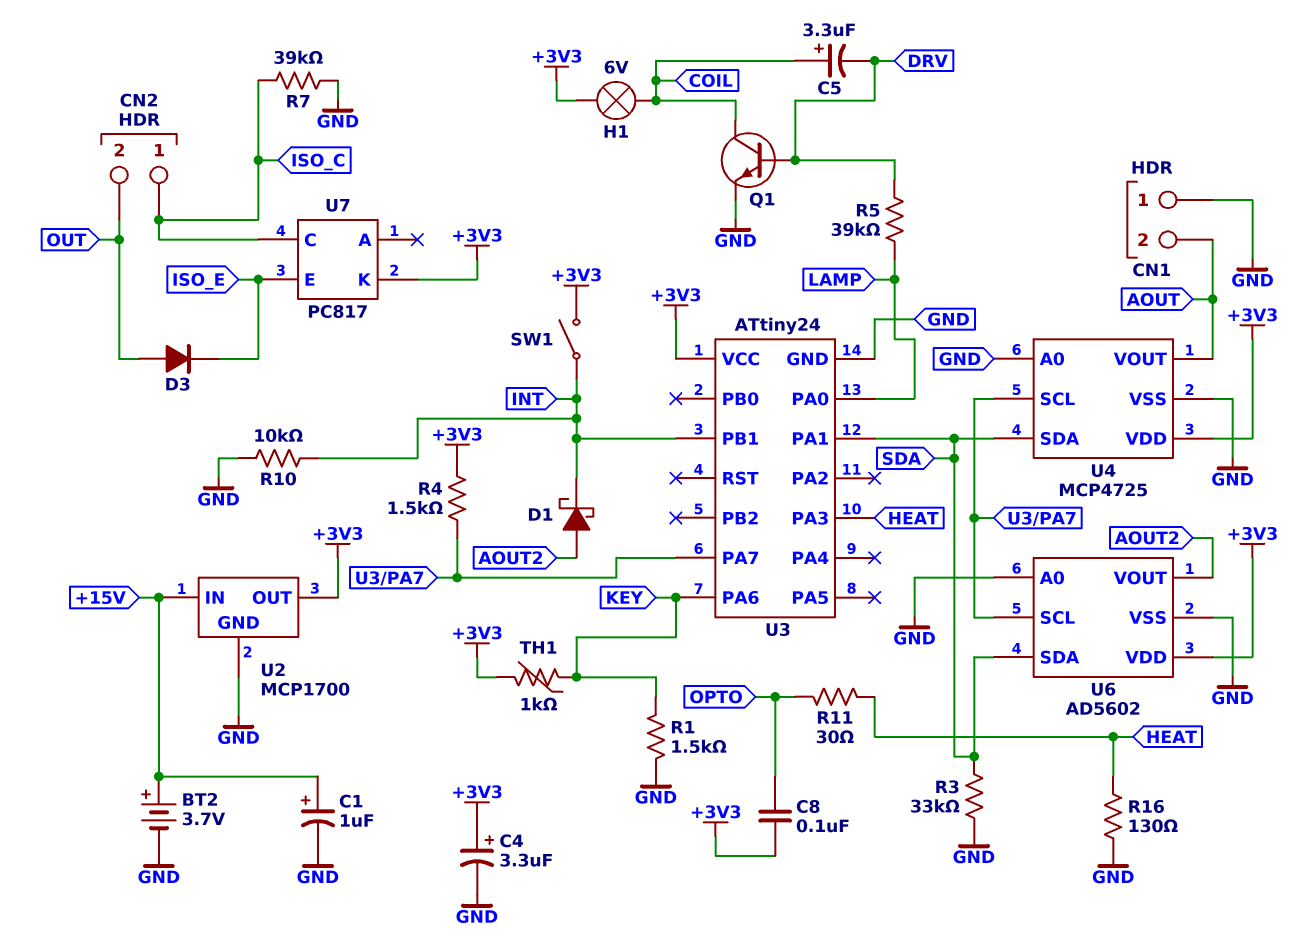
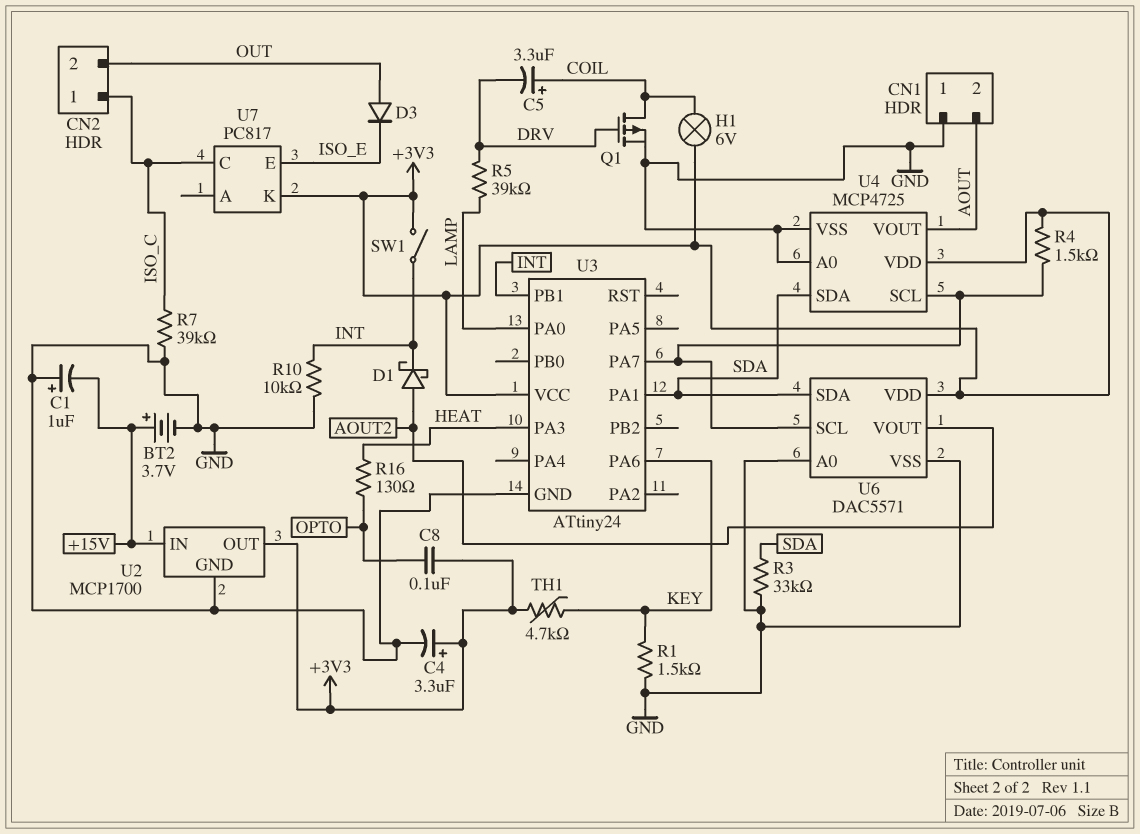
C1: 1uF (plus +15V, minus GND) -> 1uF (plus GND, minus +15V)
Q1: NPN (B DRV, C COIL, E GND) -> PMOS (G DRV, D COIL, S GND)
R11: 30 (HEAT, OPTO) -> none
R16: 130 (GND, HEAT) -> 130 (HEAT, OPTO)
TH1: 1k (+3V3, KEY) -> 4.7k (+3V3, KEY)
U6: AD5602 -> DAC5571

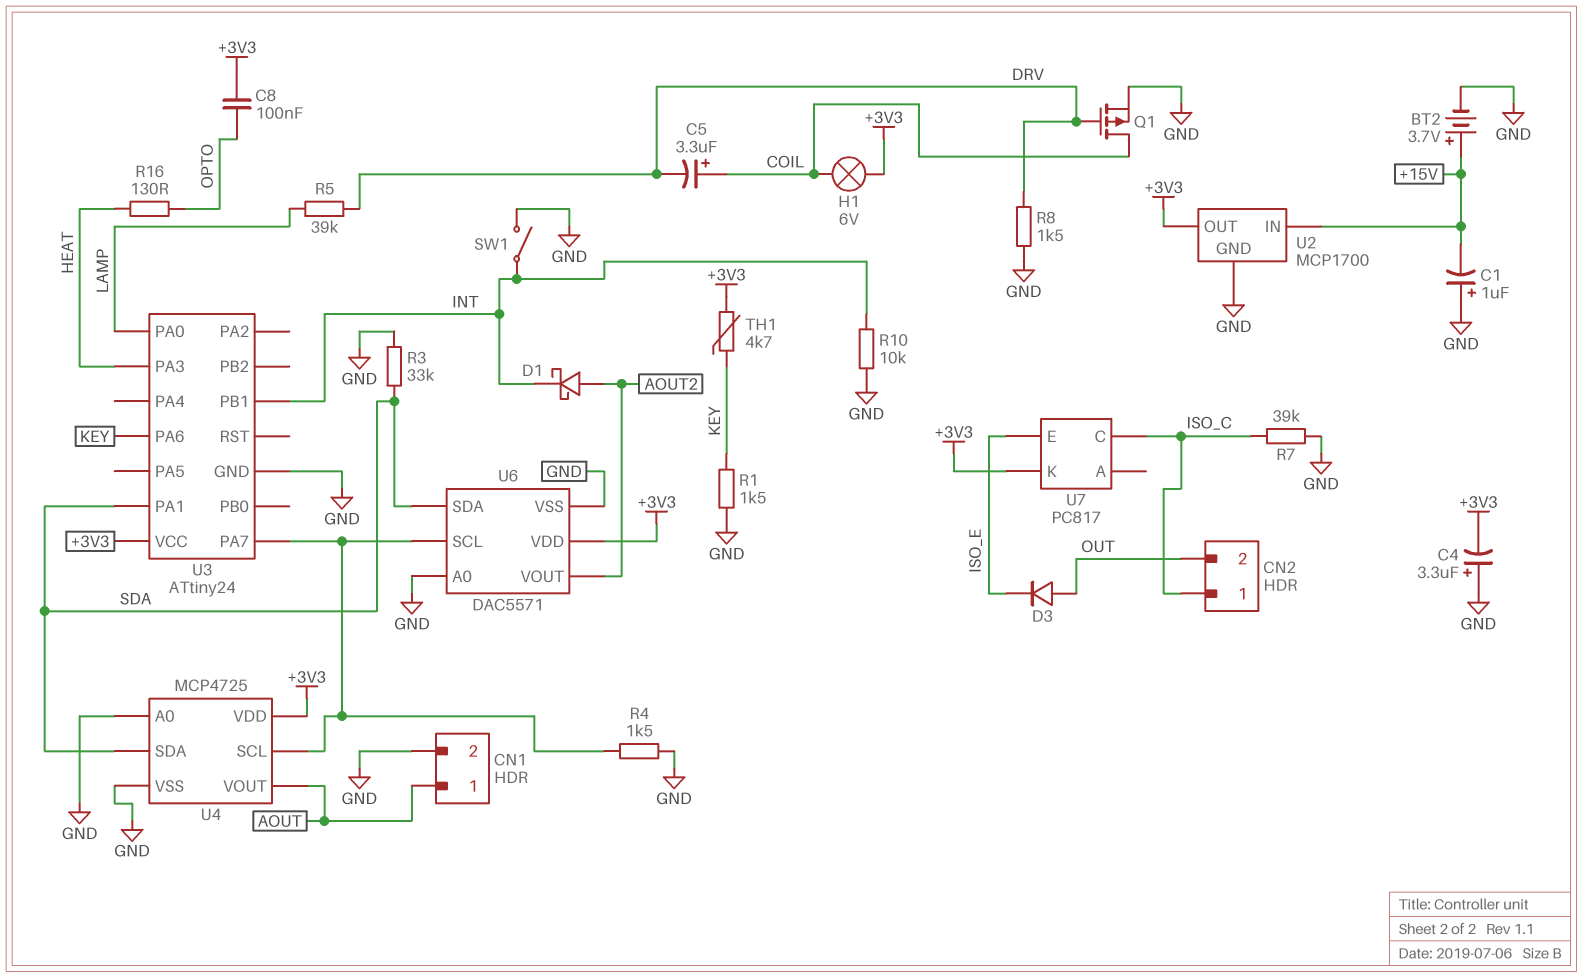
C4: 3.3uF (plus +3V3, minus GND) -> 3.3uF (plus GND, minus +3V3)
CN1 pin 1: GND -> AOUT
CN1 pin 2: AOUT -> GND
R4: 1.5k (+3V3, U3/PA7) -> 1.5k (GND, U3/PA7)
R8: none -> 1.5k (DRV, GND)
SW1: switch (+3V3, INT) -> switch (GND, INT)

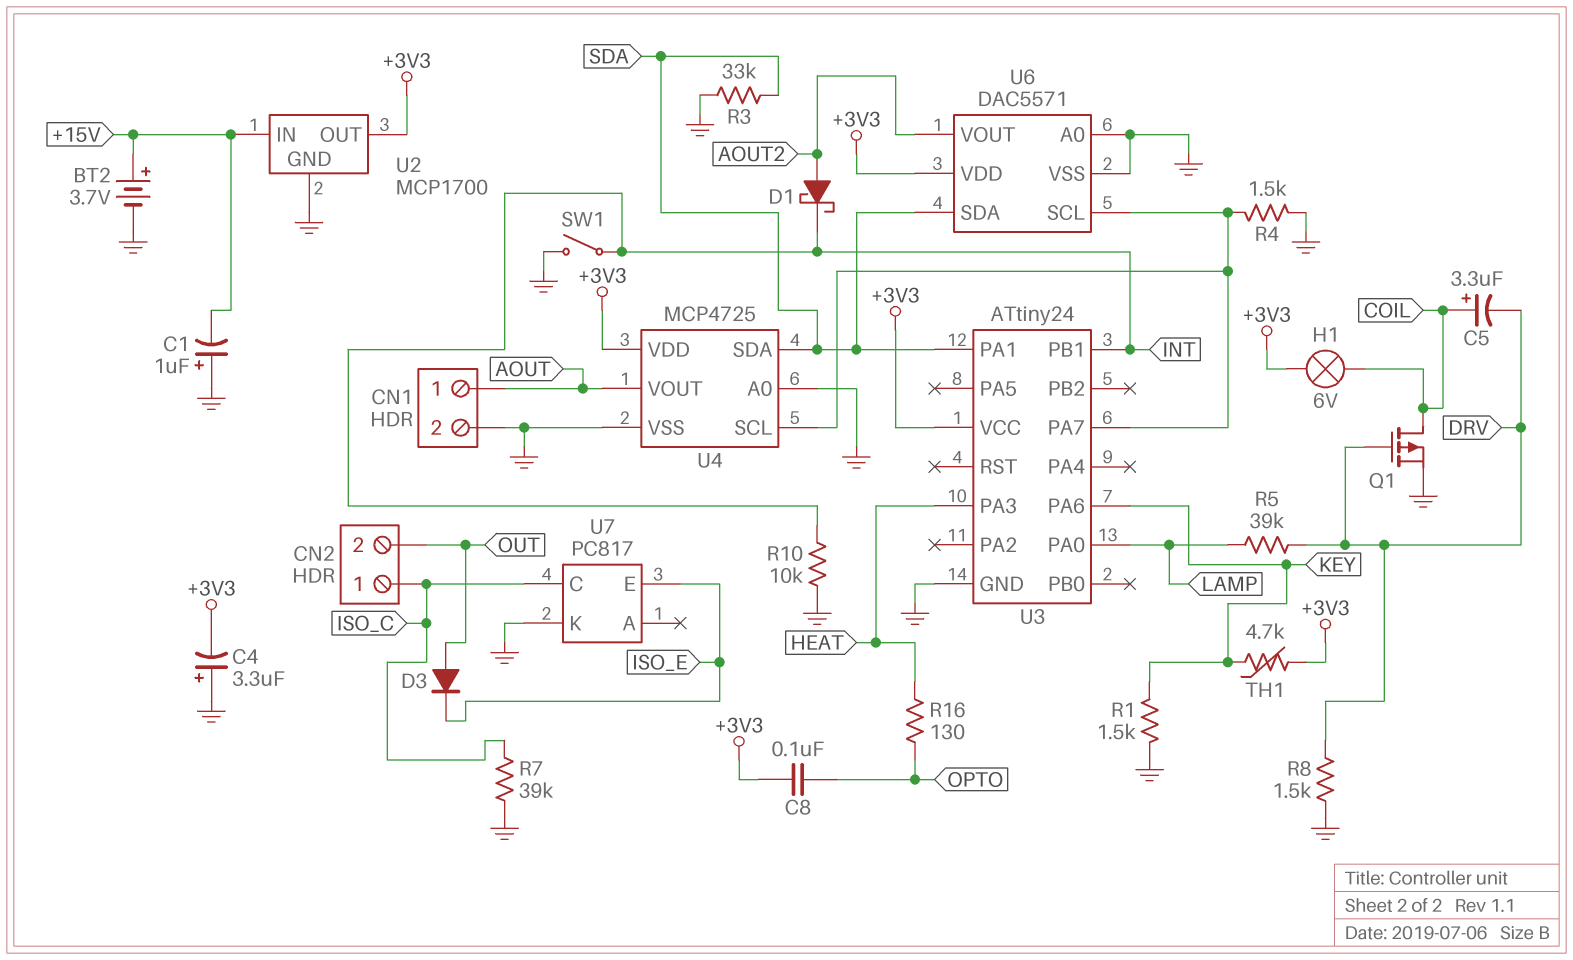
U7 pin K: +3V3 -> GND

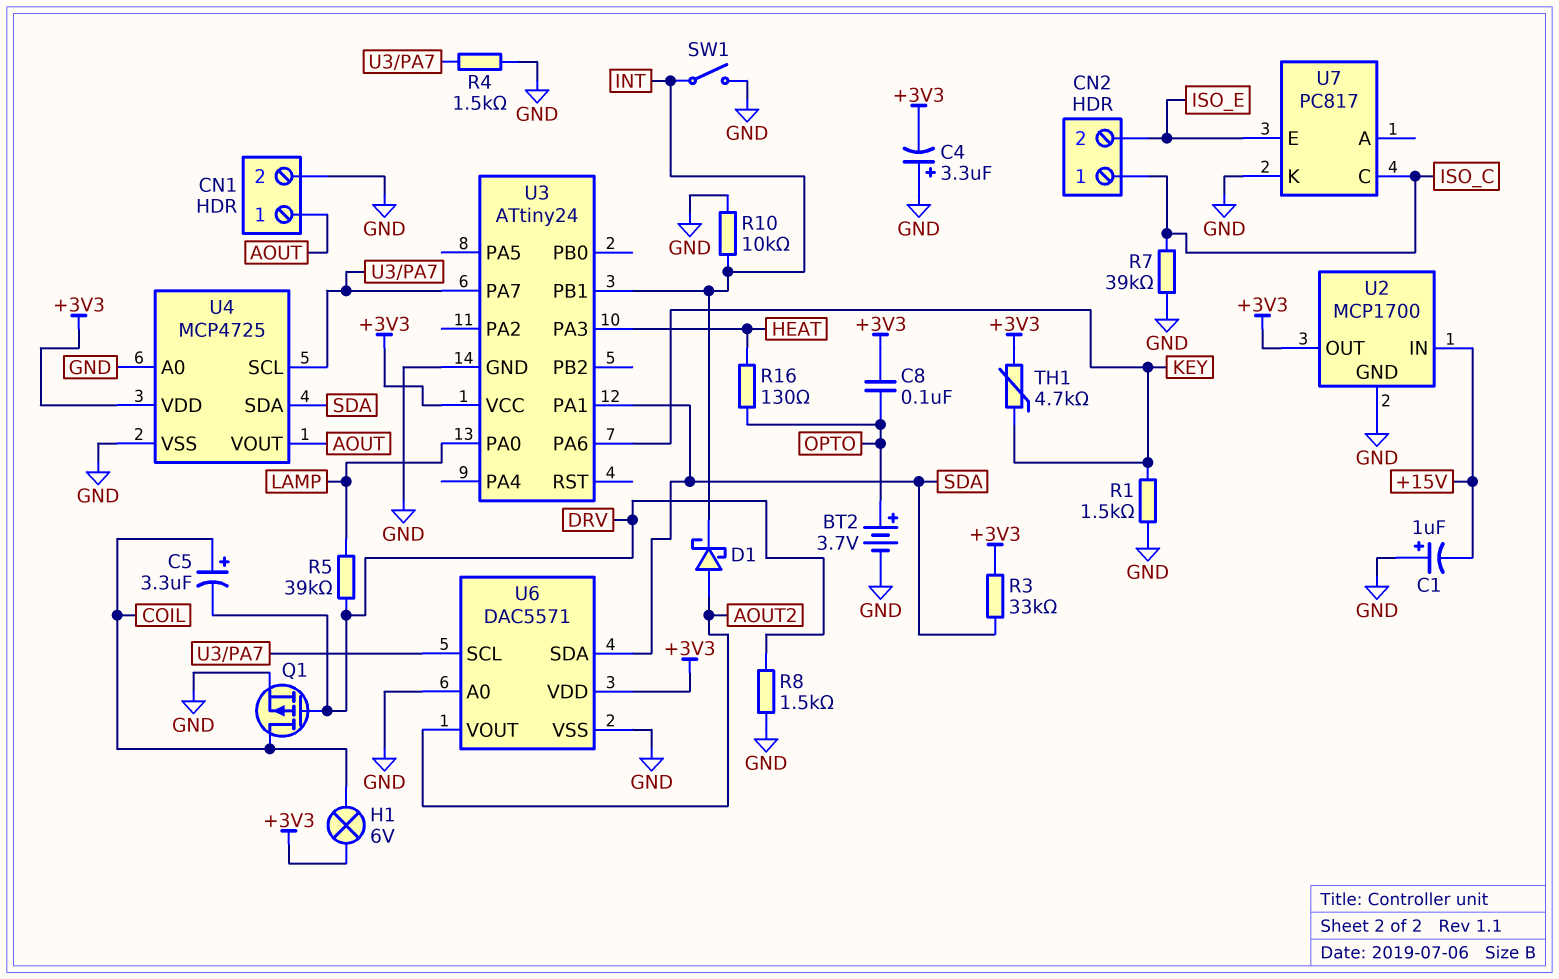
BT2: 3.7V (plus +15V, minus GND) -> 3.7V (plus OPTO, minus GND)
CN2 pin 2: OUT -> ISO_E
D3: diode (A OUT, K ISO_E) -> none
R3: 33k (GND, SDA) -> 33k (+3V3, SDA)

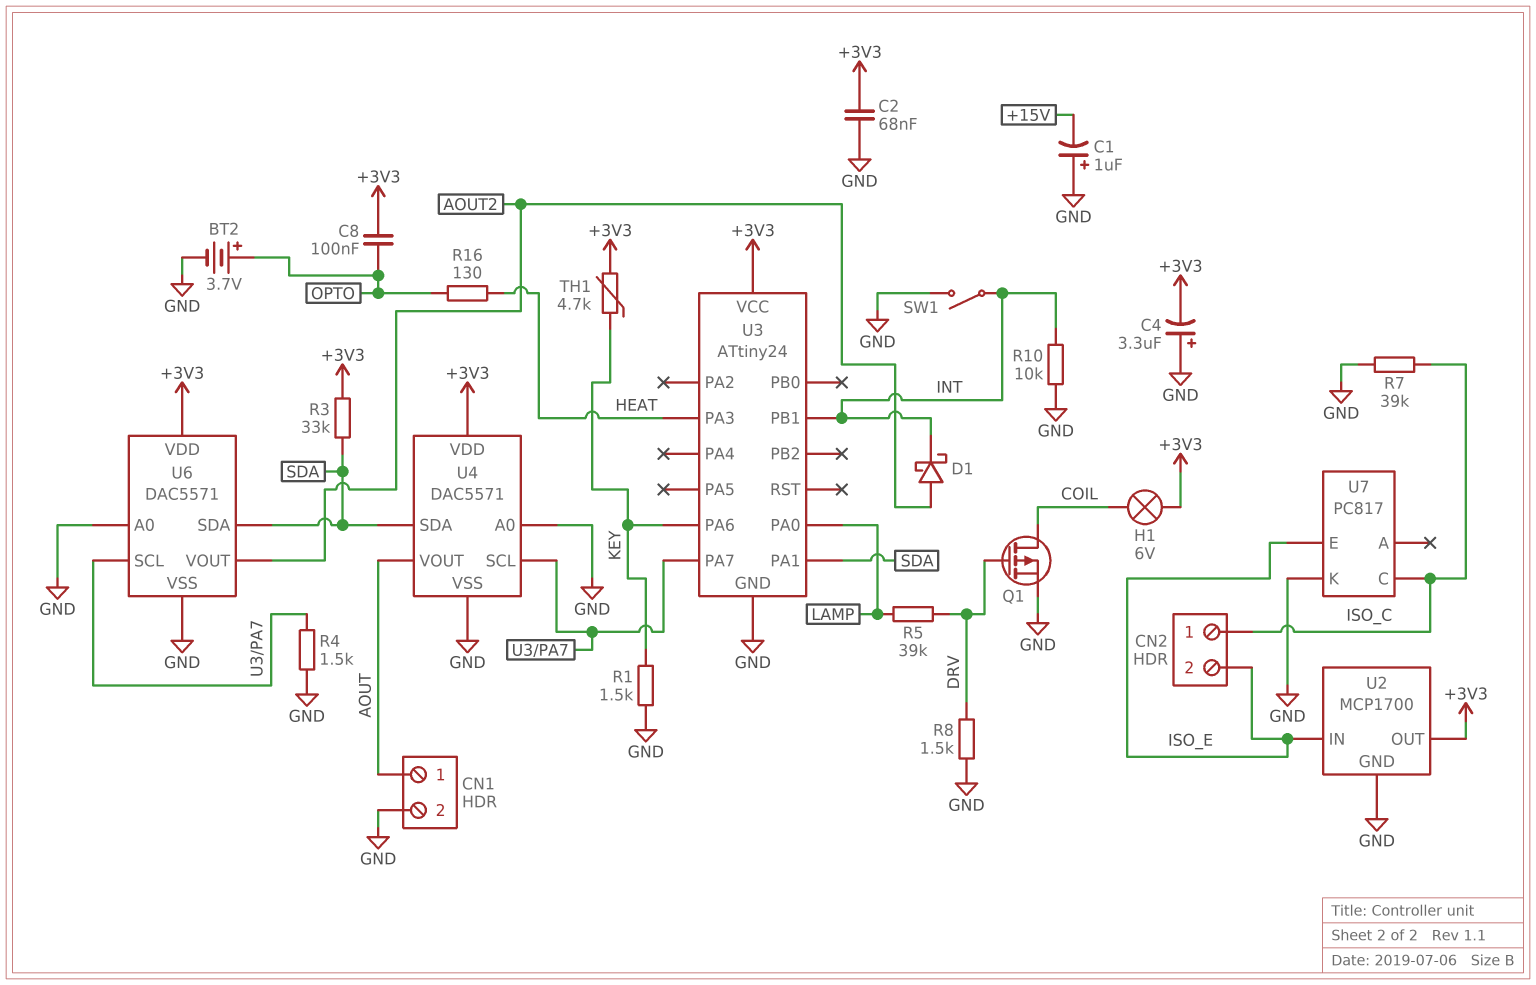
C2: none -> 68nF (+3V3, GND)
C5: 3.3uF (plus COIL, minus DRV) -> none
U2 pin IN: +15V -> ISO_E
U4: MCP4725 -> DAC5571

